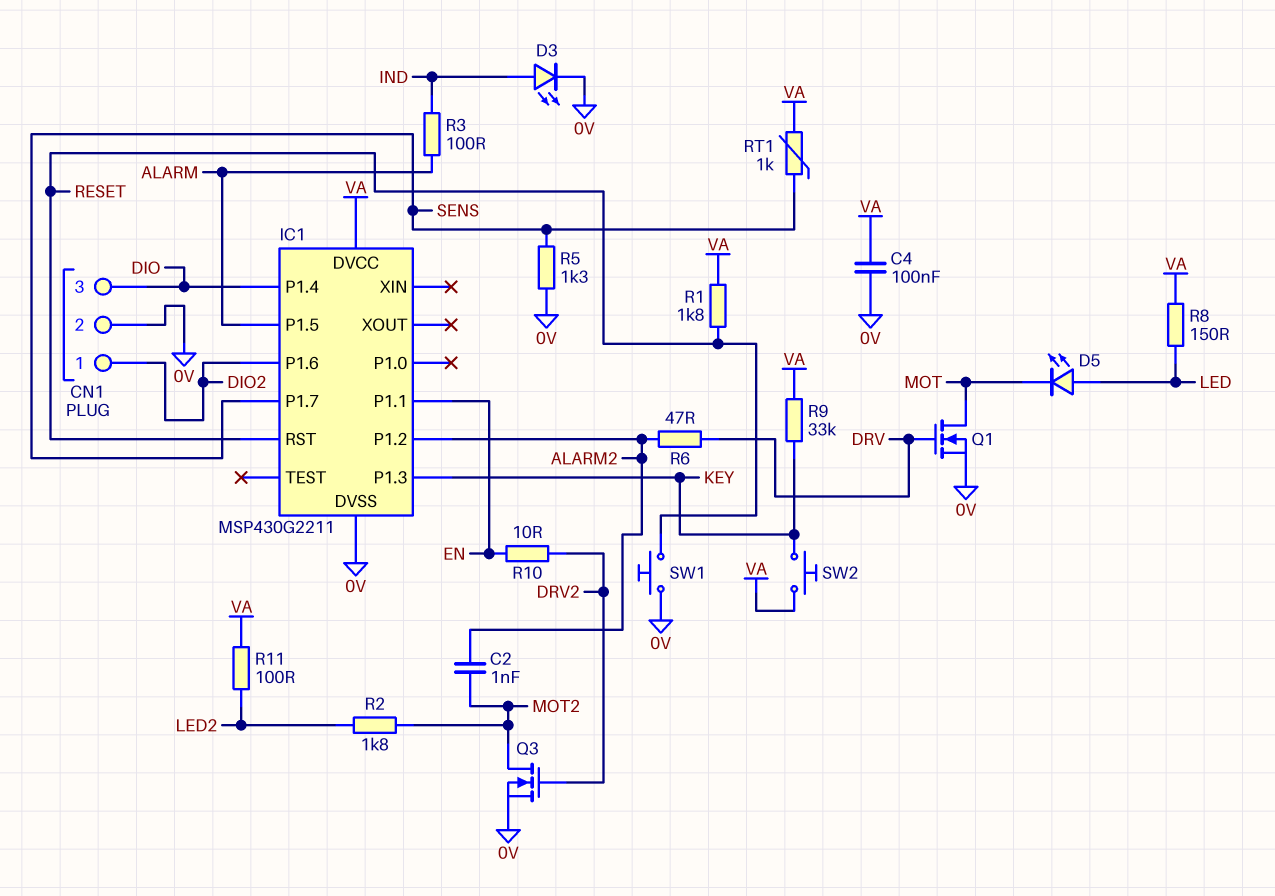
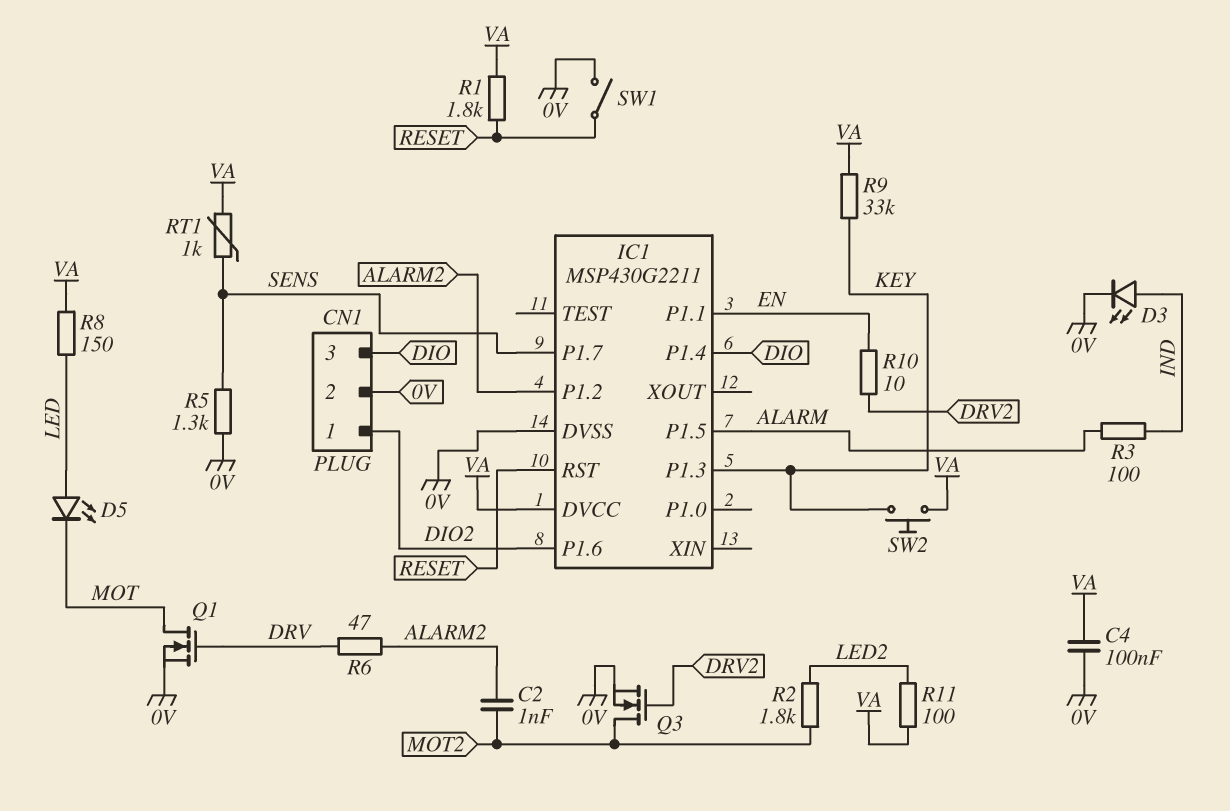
SW1: button (0V, RESET) -> switch (0V, RESET)

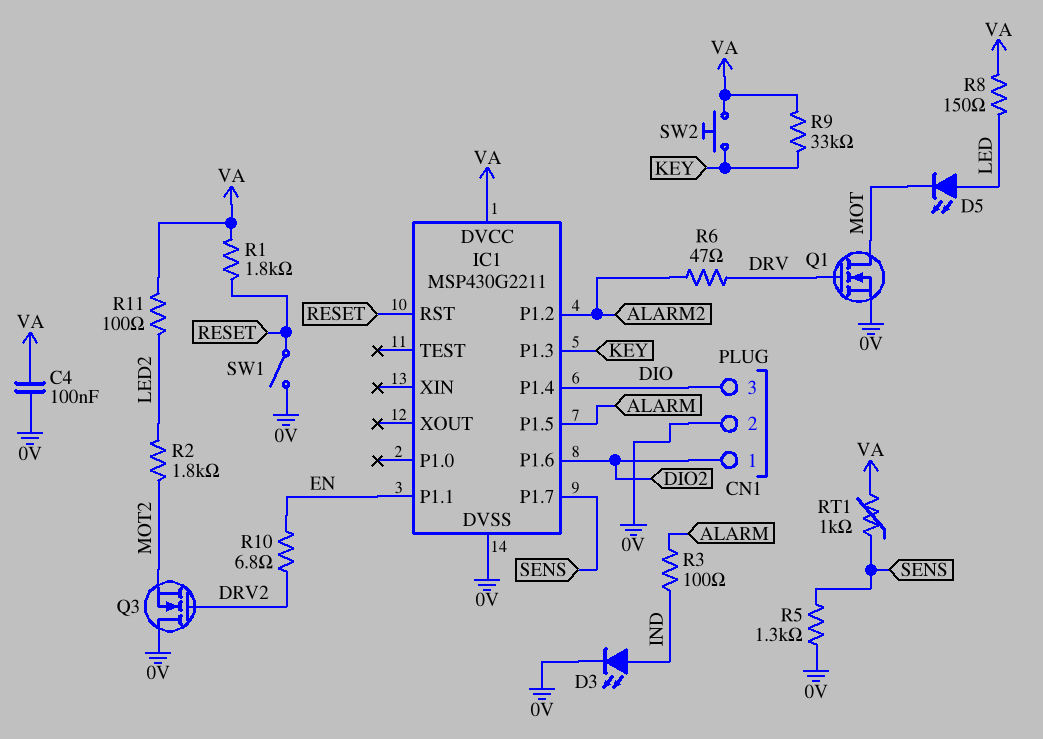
C2: 1nF (ALARM2, MOT2) -> none
Q3: NMOS (G DRV2, D MOT2, S 0V) -> NMOS (G DRV2, D 0V, S MOT2)
R10: 10 (DRV2, EN) -> 6.8 (DRV2, EN)

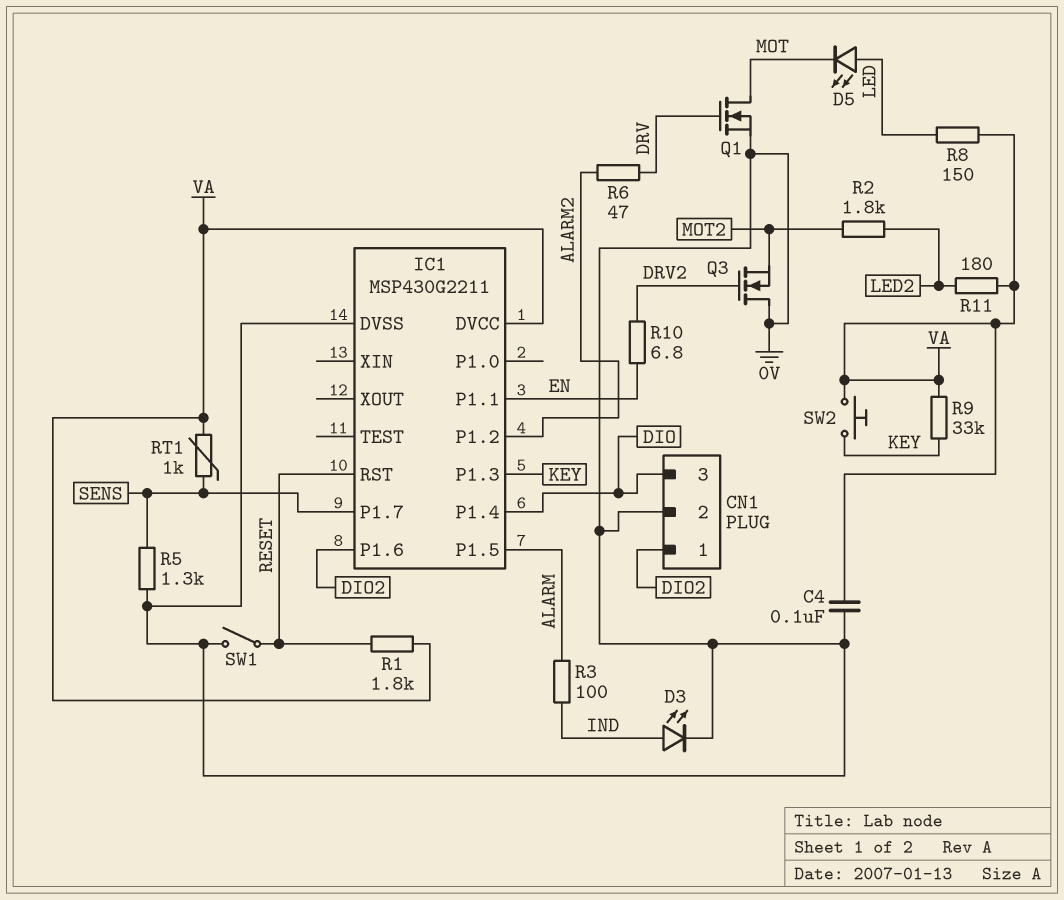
R11: 100 (LED2, VA) -> 180 (LED2, VA)

